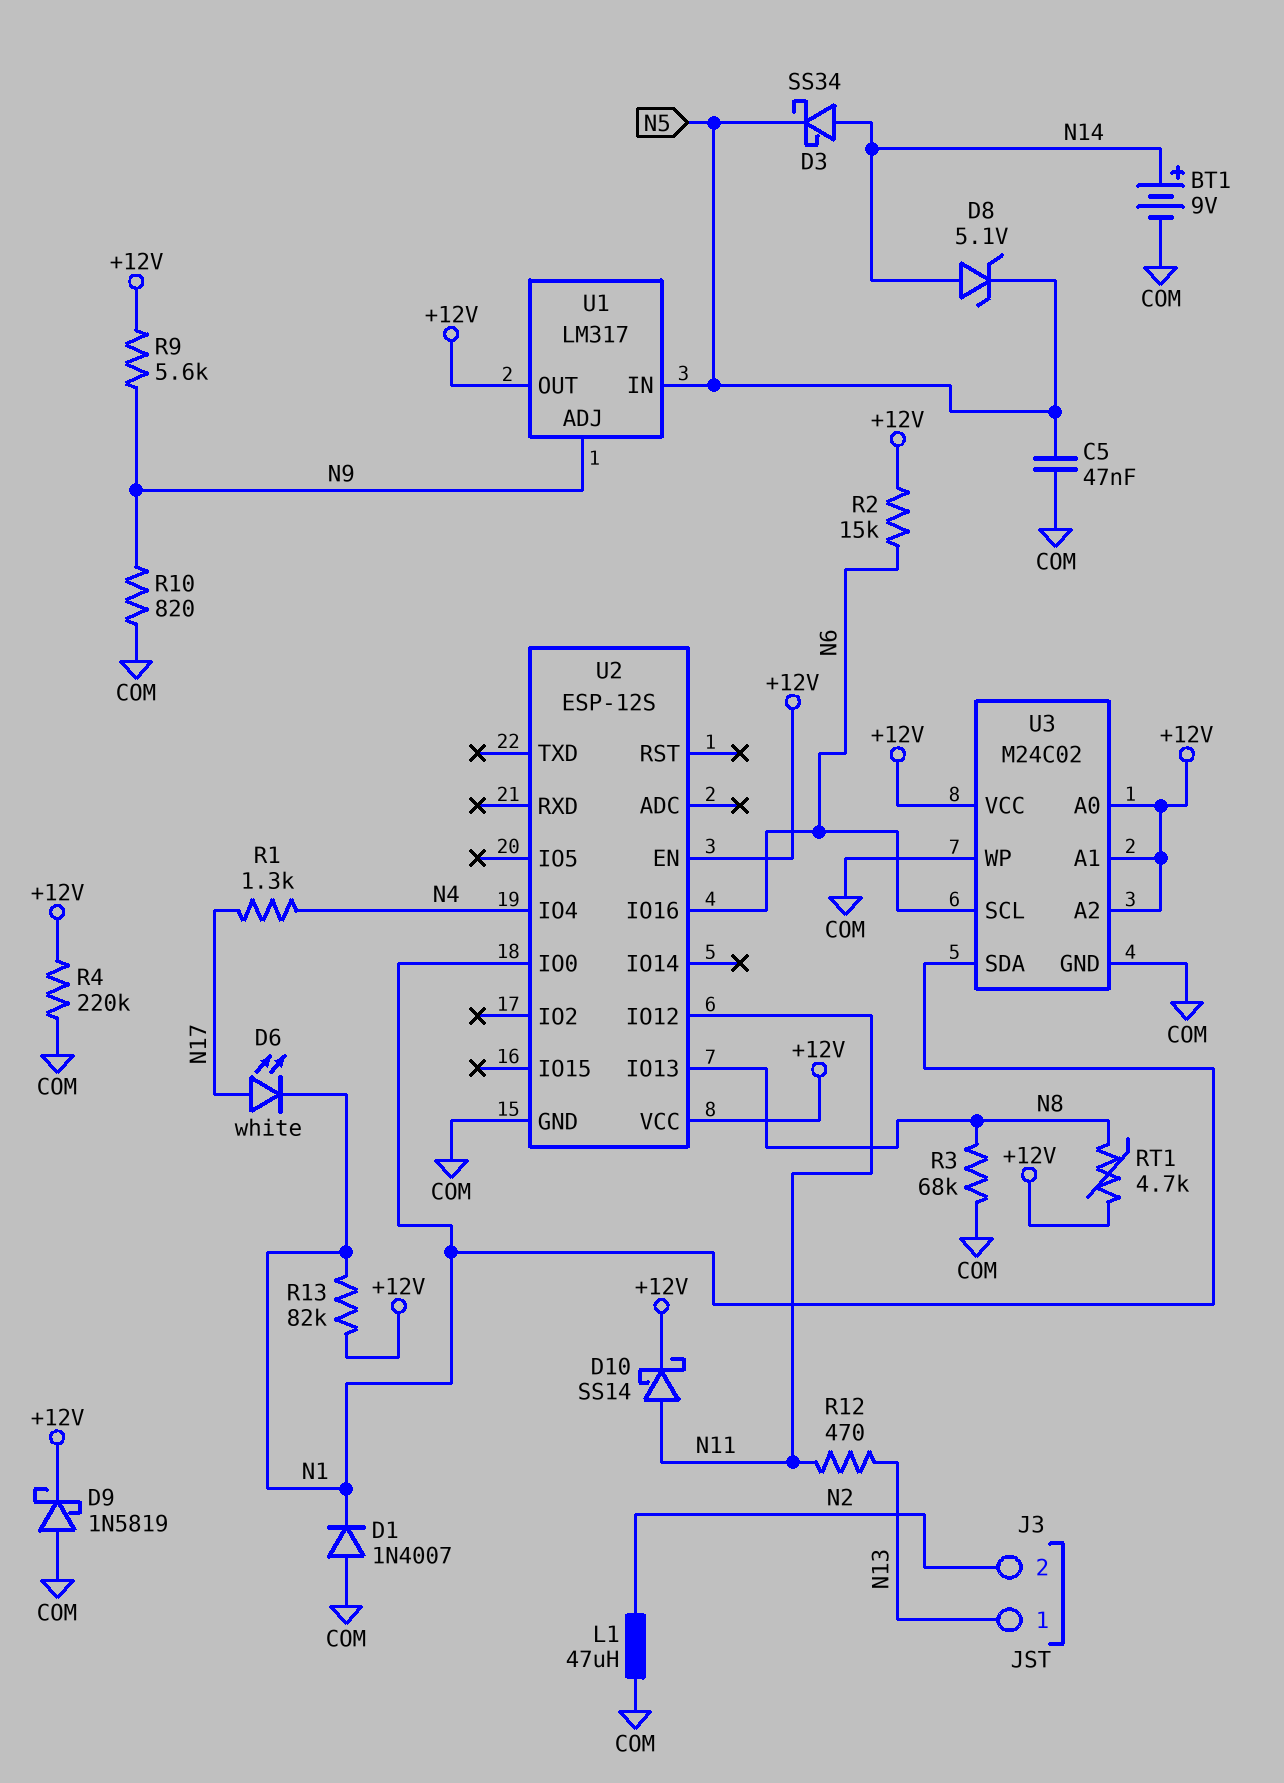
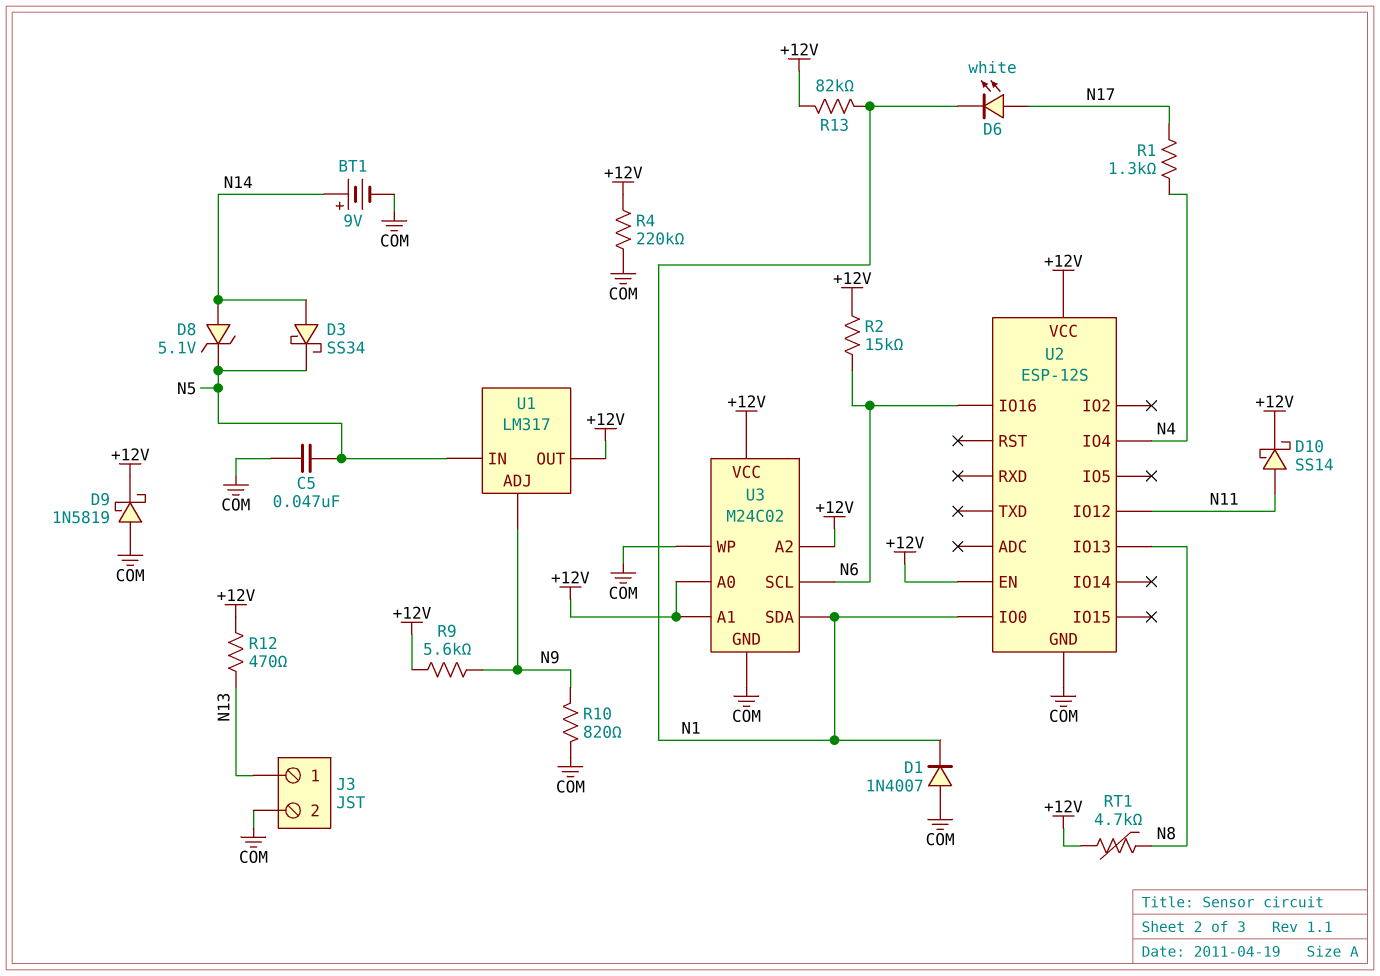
J3 pin 2: N2 -> COM
L1: 47uH (COM, N2) -> none
R3: 68k (COM, N8) -> none
R12: 470 (N11, N13) -> 470 (+12V, N13)

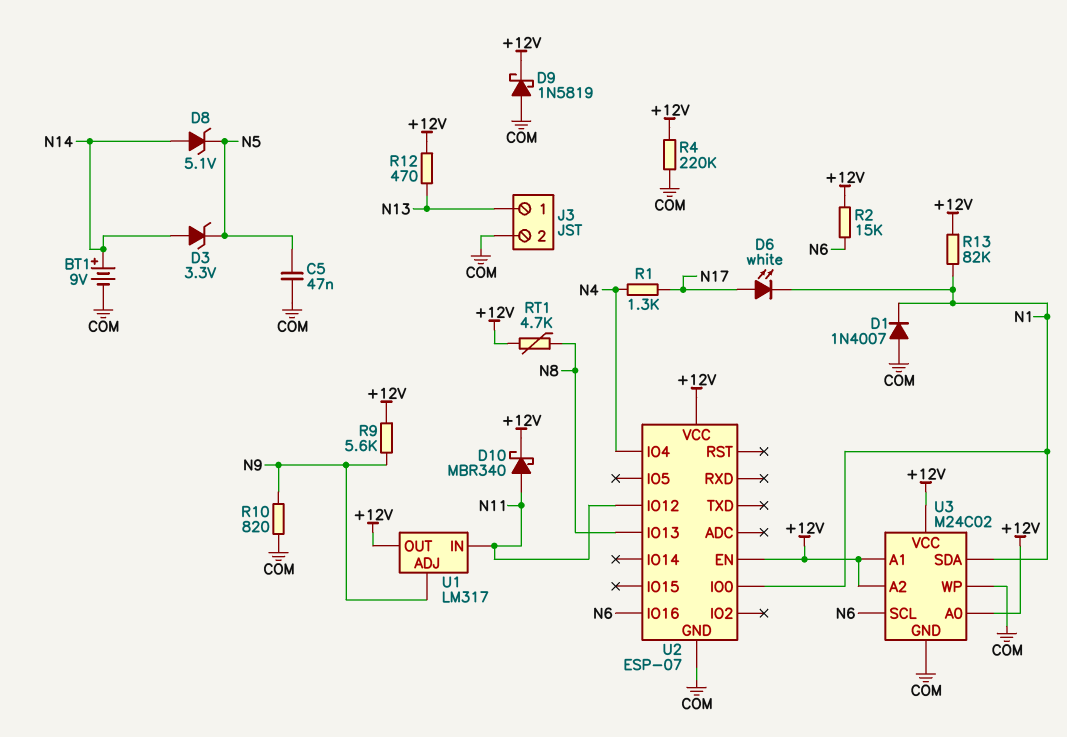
D3: schottky SS34 (A N14, K N5) -> zener 3.3V (A N14, K N5)
D10: schottky SS14 (A N11, K +12V) -> schottky MBR340 (A N11, K +12V)
U1 pin IN: N5 -> N11
U2: ESP-12S -> ESP-07

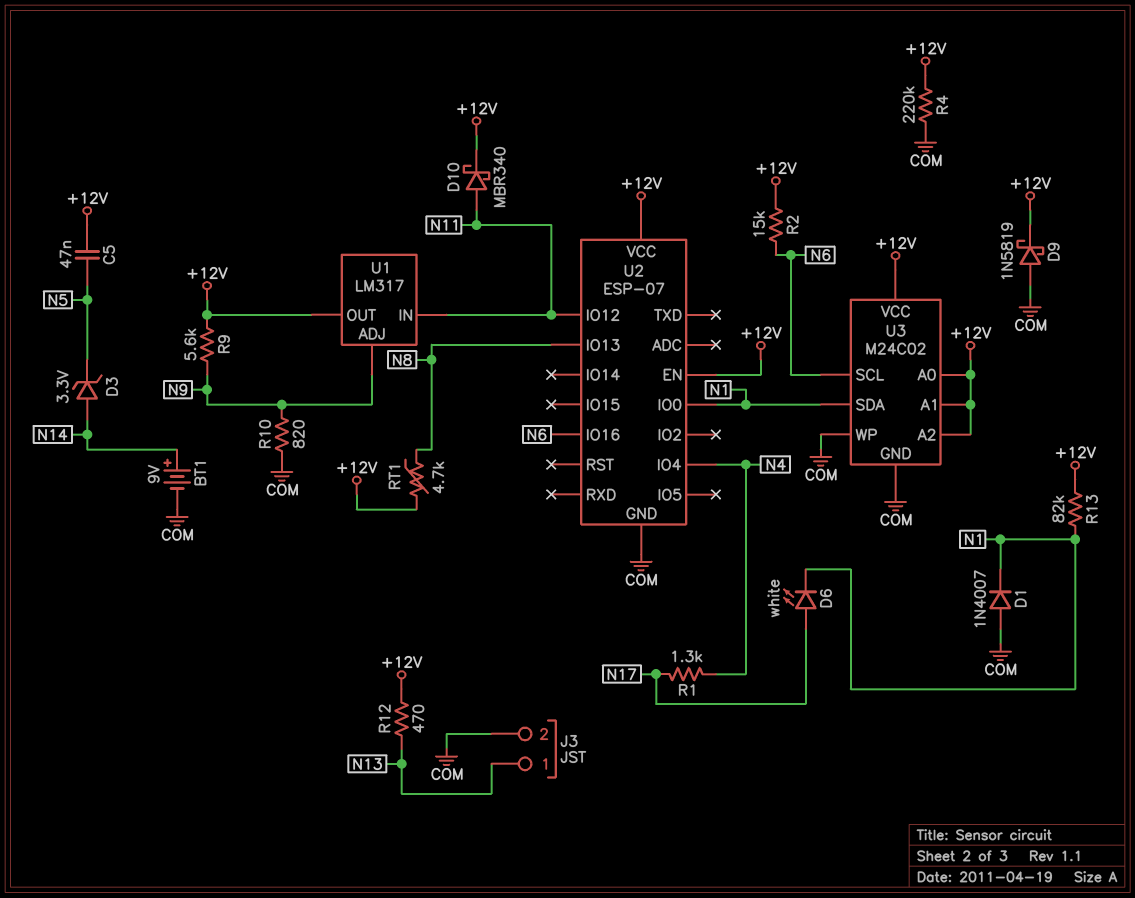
C5: 47nF (COM, N5) -> 47nF (+12V, N5)
D8: zener 5.1V (A N14, K N5) -> none

